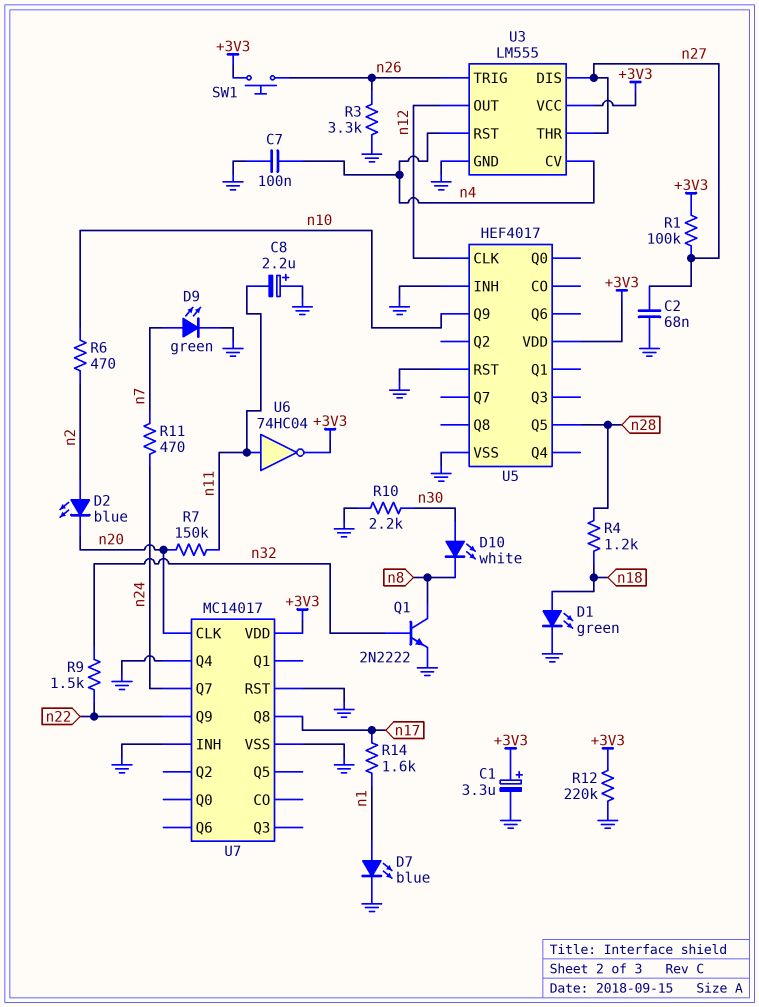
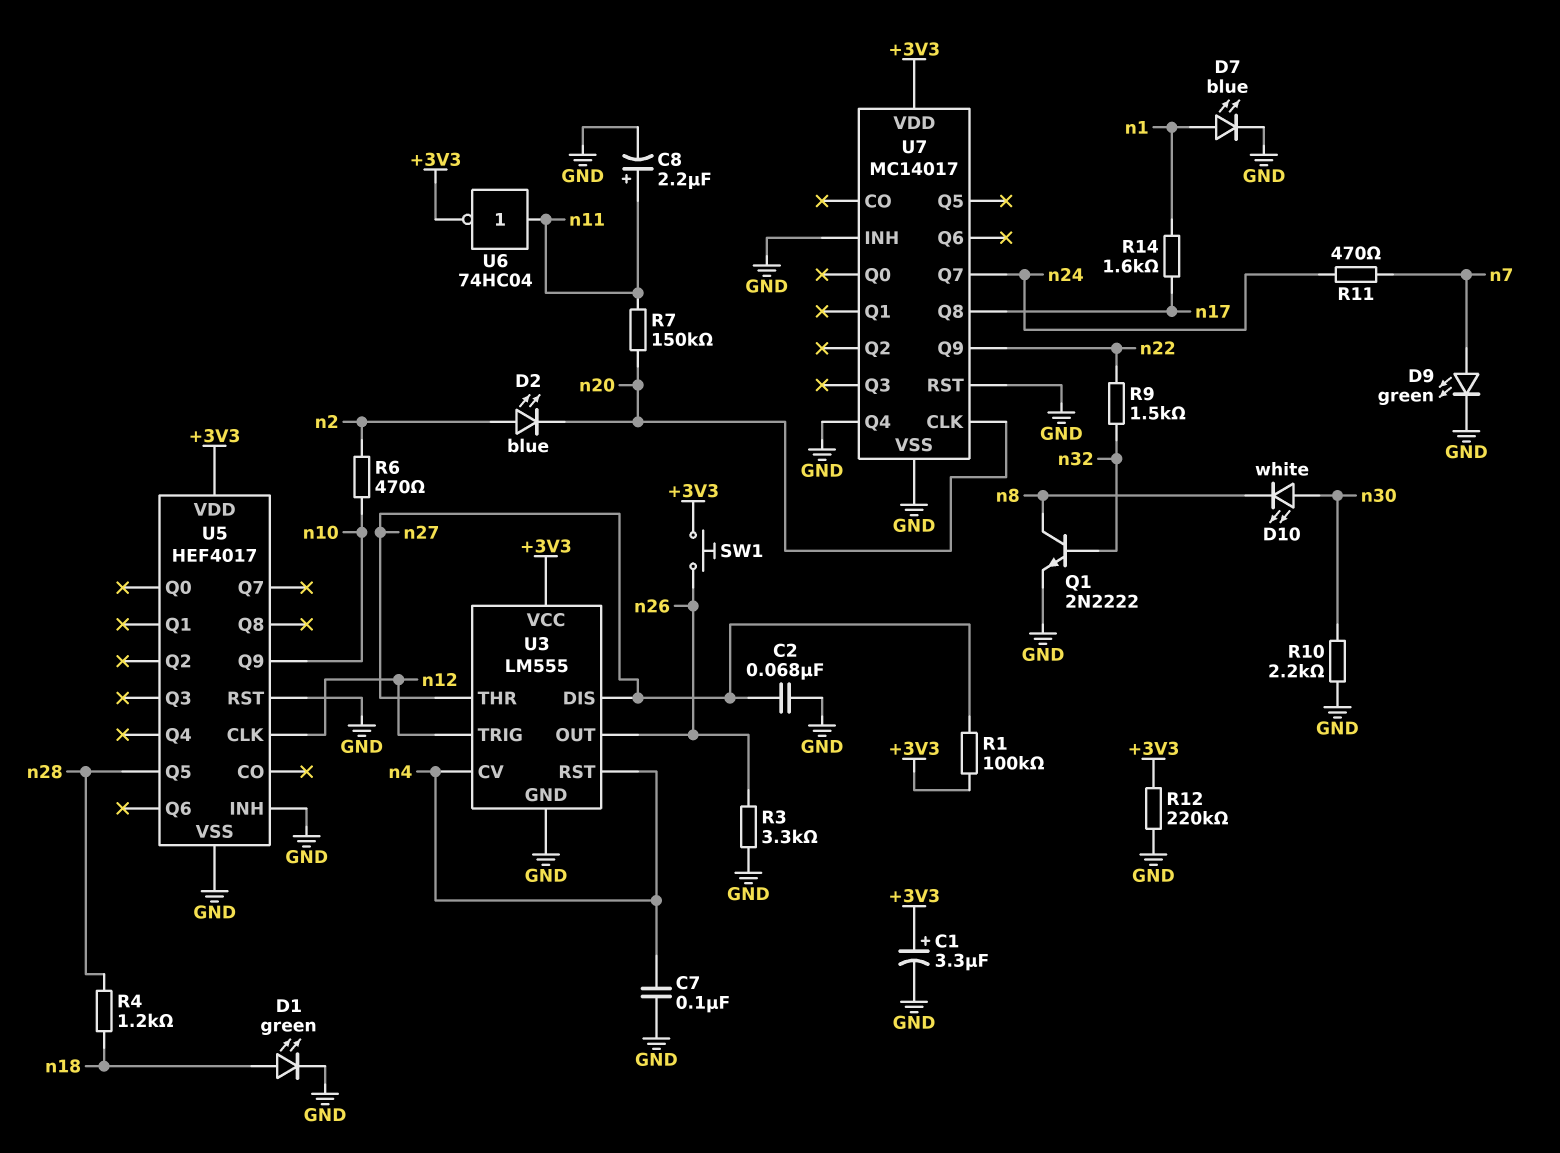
C8: 2.2uF (plus GND, minus n11) -> 2.2uF (plus n11, minus GND)
U3 pin OUT: n12 -> n26
U3 pin TRIG: n26 -> n12

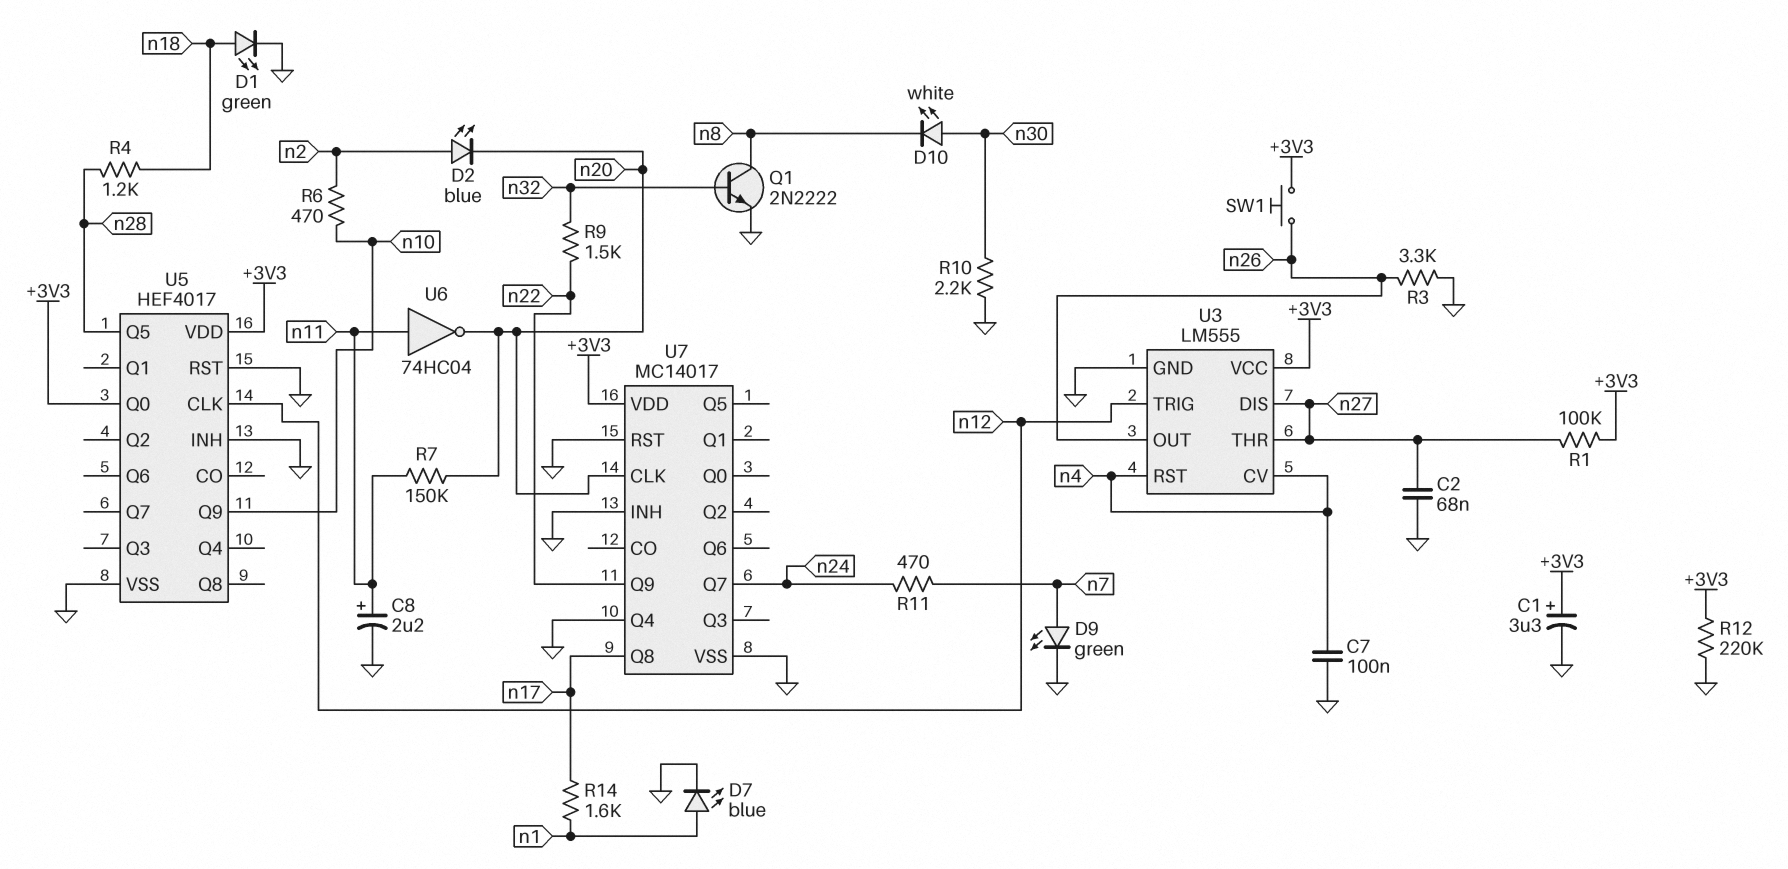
U5 pin Q0: none -> +3V3
U6: NOT 74HC04 (in n11, out +3V3) -> NOT 74HC04 (in n11, out n20)

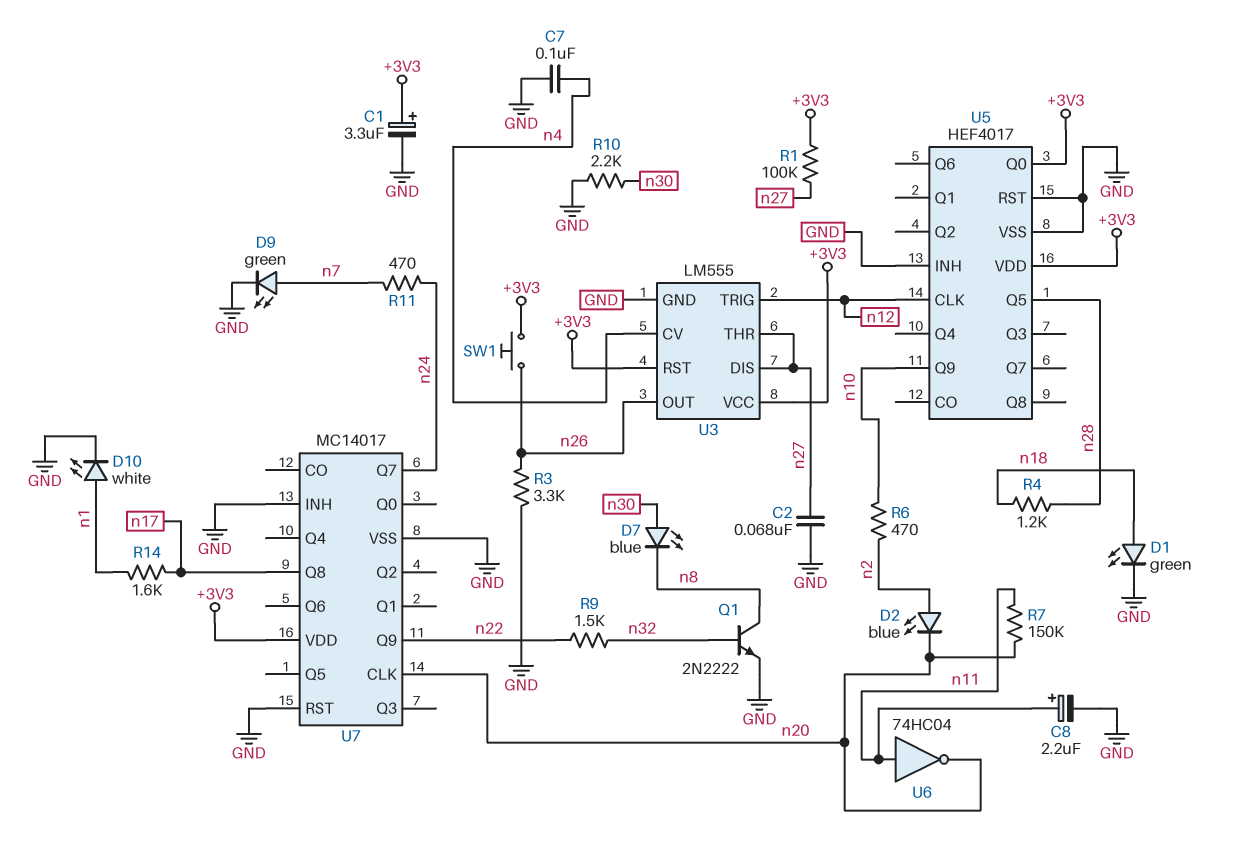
D7: LED blue (A n1, K GND) -> LED blue (A n30, K n8)
D10: LED white (A n30, K n8) -> LED white (A n1, K GND)
R12: 220k (+3V3, GND) -> none
U3 pin RST: n4 -> +3V3
U7 pin Q4: GND -> none

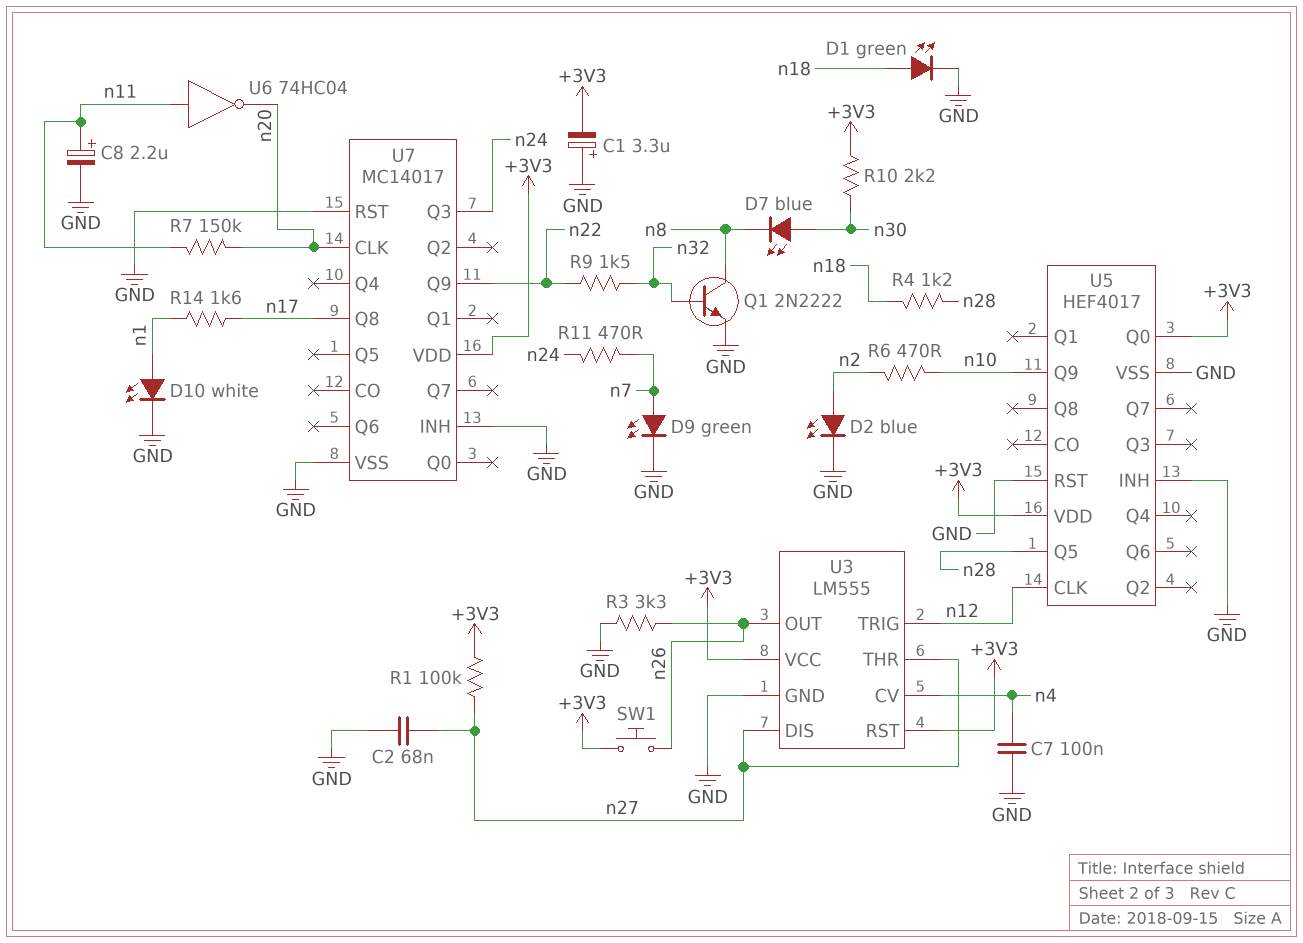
C1: 3.3uF (plus +3V3, minus GND) -> 3.3uF (plus GND, minus +3V3)
D2: LED blue (A n2, K n20) -> LED blue (A n2, K GND)
R10: 2.2k (GND, n30) -> 2.2k (+3V3, n30)
U7 pin Q3: none -> n24
U7 pin Q7: n24 -> none

